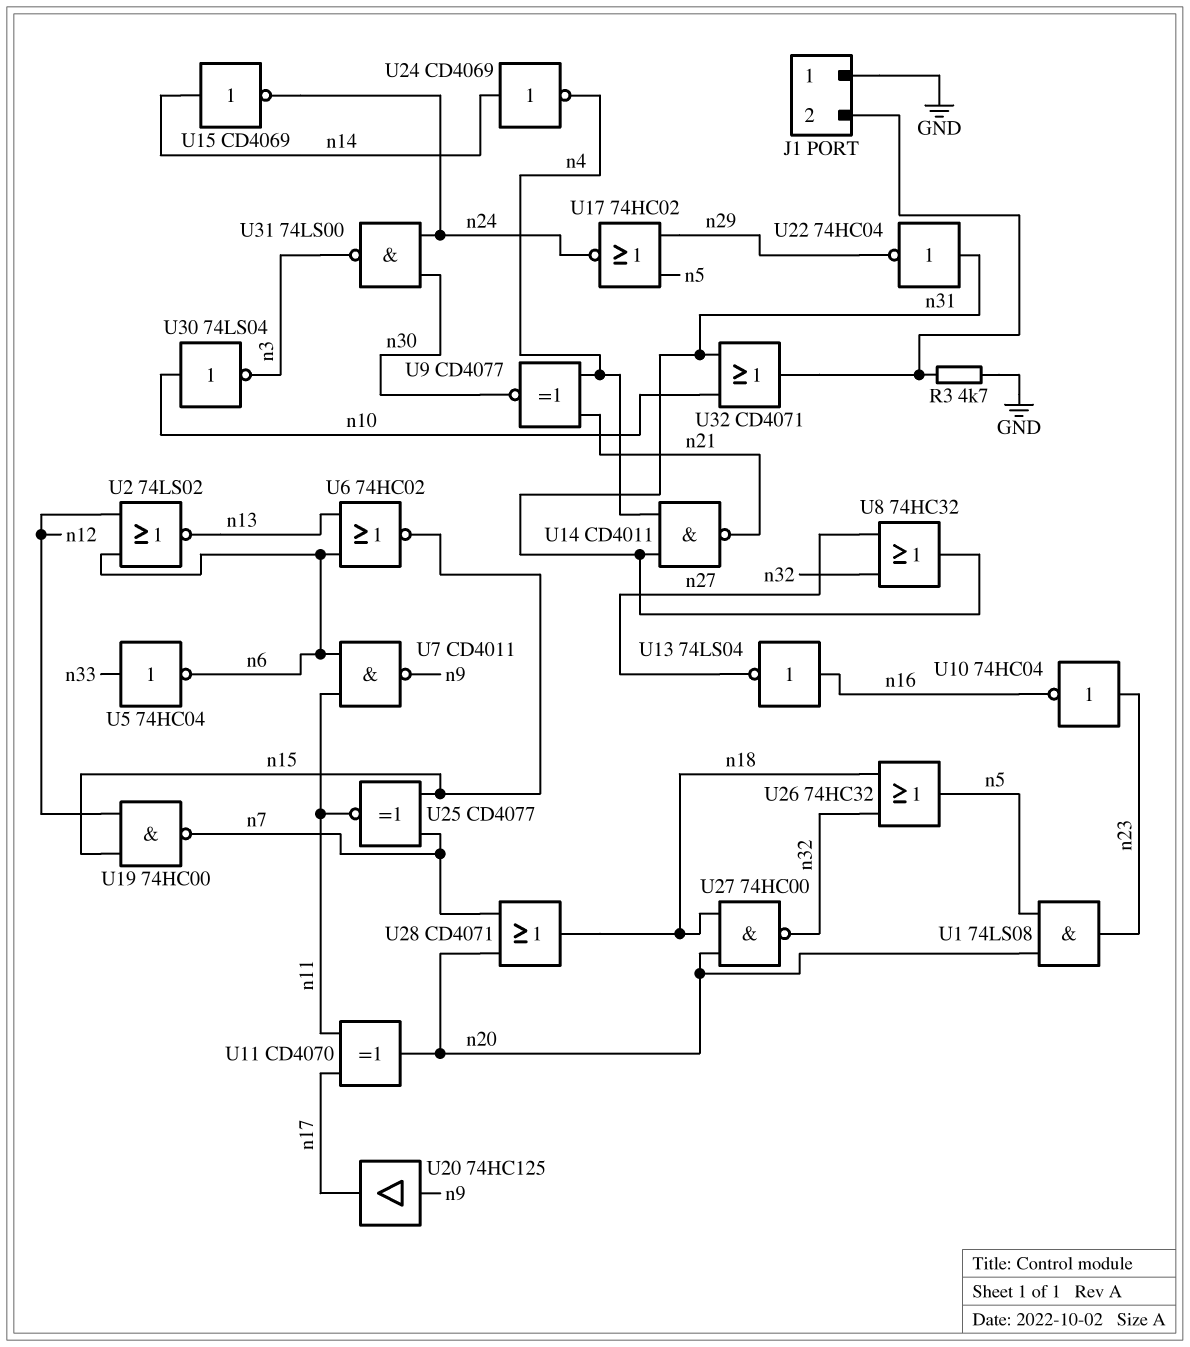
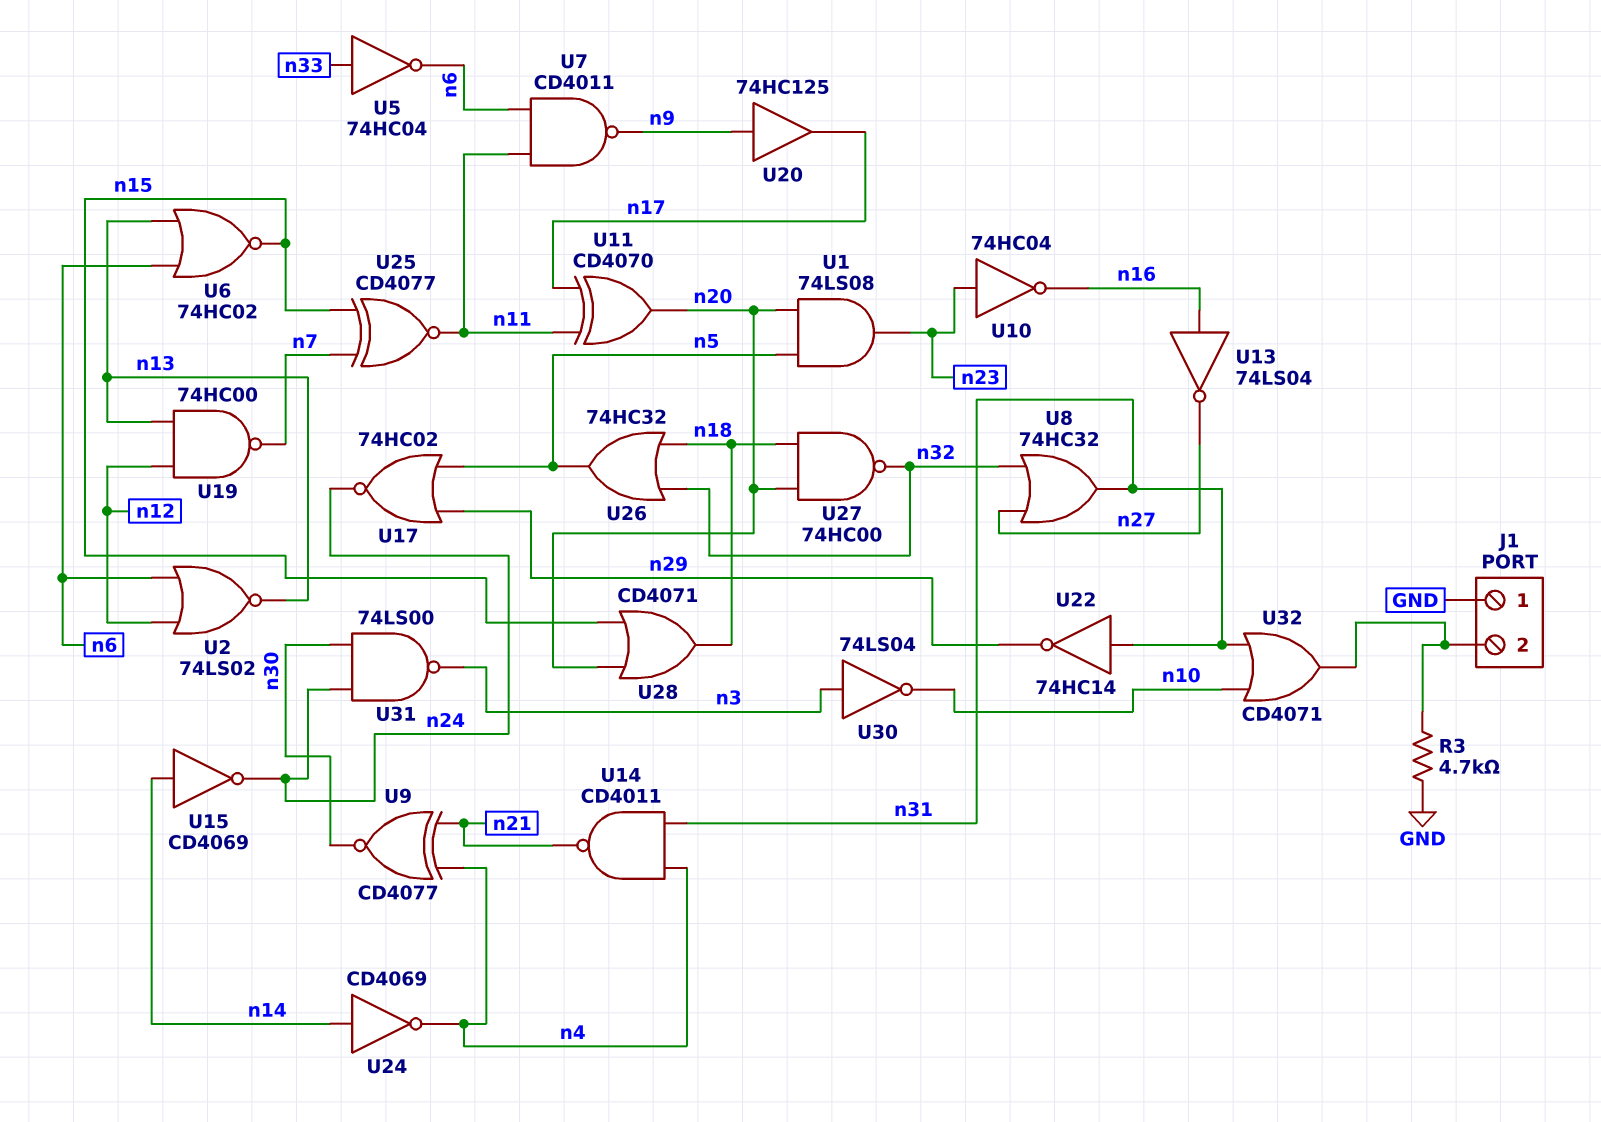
U19: NAND 74HC00 (in n12, in n15, out n7) -> NAND 74HC00 (in n12, in n13, out n7)
U22: NOT 74HC04 (in n31, out n29) -> NOT 74HC14 (in n31, out n29)
U28: OR CD4071 (in n7, in n20, out n18) -> OR CD4071 (in n15, in n20, out n18)
U30: NOT 74LS04 (in n10, out n3) -> NOT 74LS04 (in n3, out n10)

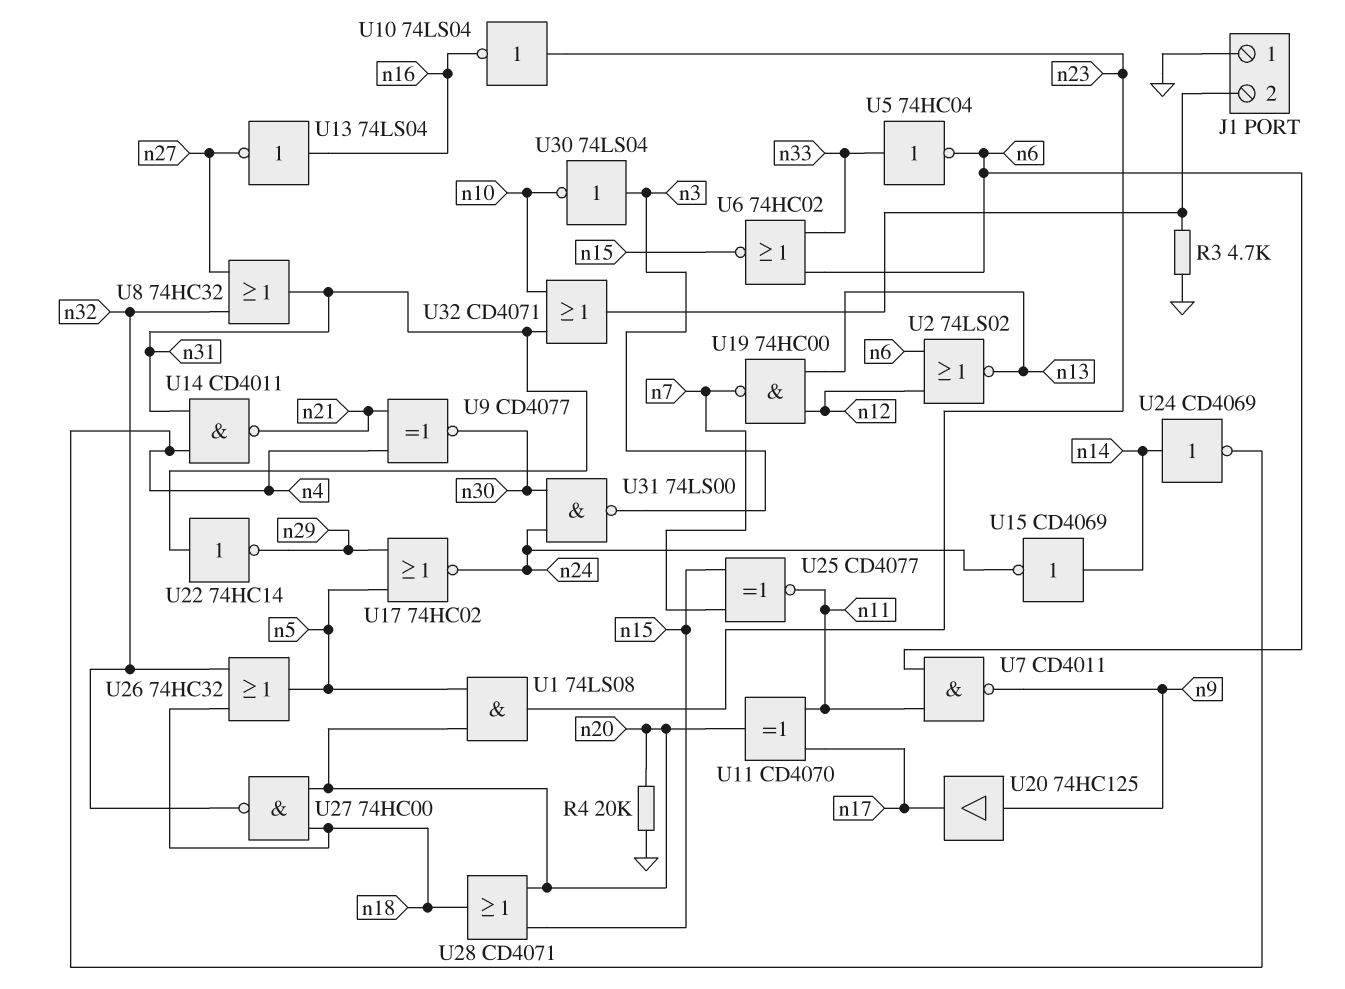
R4: none -> 20k (GND, n20)
U6: NOR 74HC02 (in n6, in n13, out n15) -> NOR 74HC02 (in n6, in n33, out n15)
U10: NOT 74HC04 (in n23, out n16) -> NOT 74LS04 (in n23, out n16)

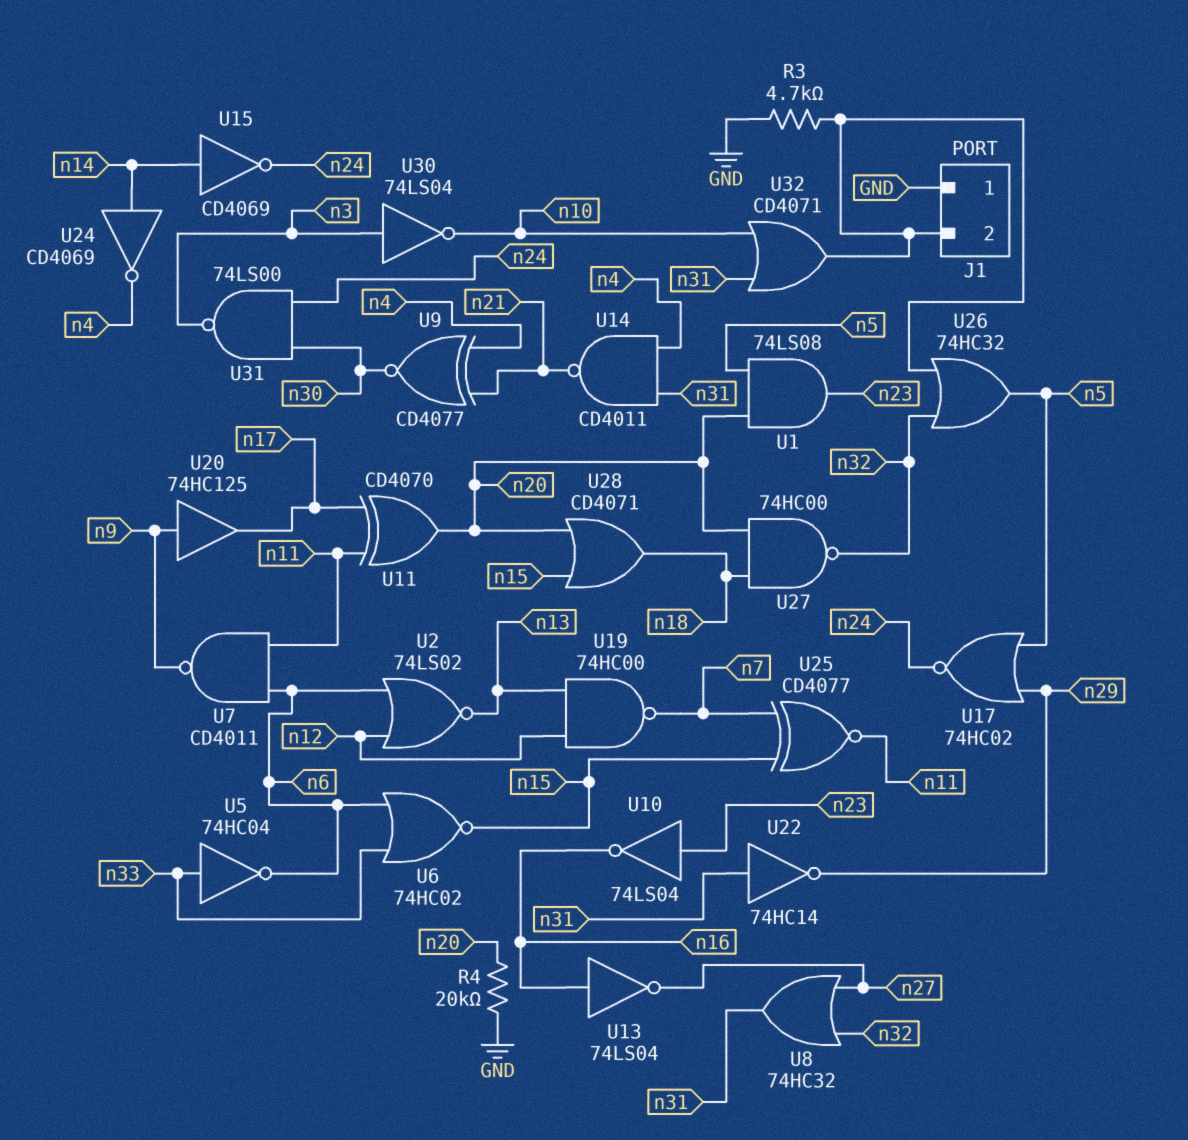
U26: OR 74HC32 (in n18, in n32, out n5) -> OR 74HC32 (in J1/2, in n32, out n5)

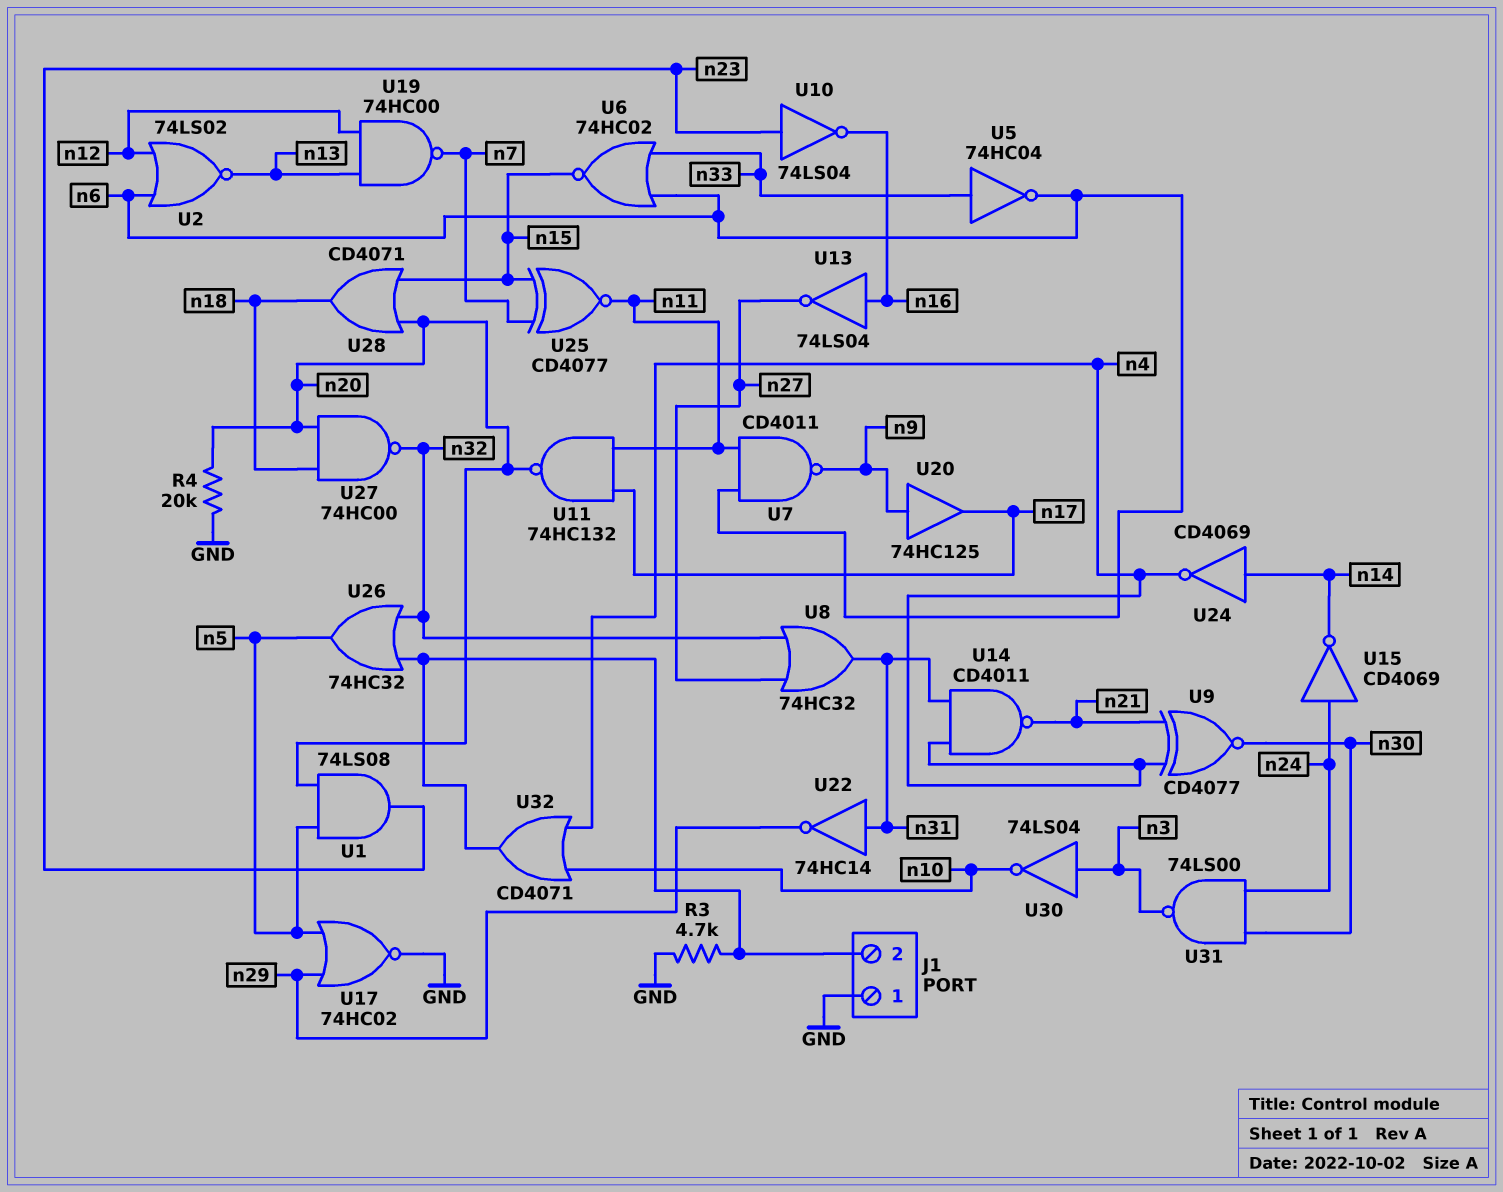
U11: XOR CD4070 (in n11, in n17, out n20) -> NAND 74HC132 (in n11, in n17, out n20)
U15: NOT CD4069 (in n14, out n24) -> NOT CD4069 (in n24, out n14)
U17: NOR 74HC02 (in n5, in n29, out n24) -> NOR 74HC02 (in n5, in n29, out GND)
U32: OR CD4071 (in n10, in n31, out J1/2) -> OR CD4071 (in n4, in n10, out J1/2)

